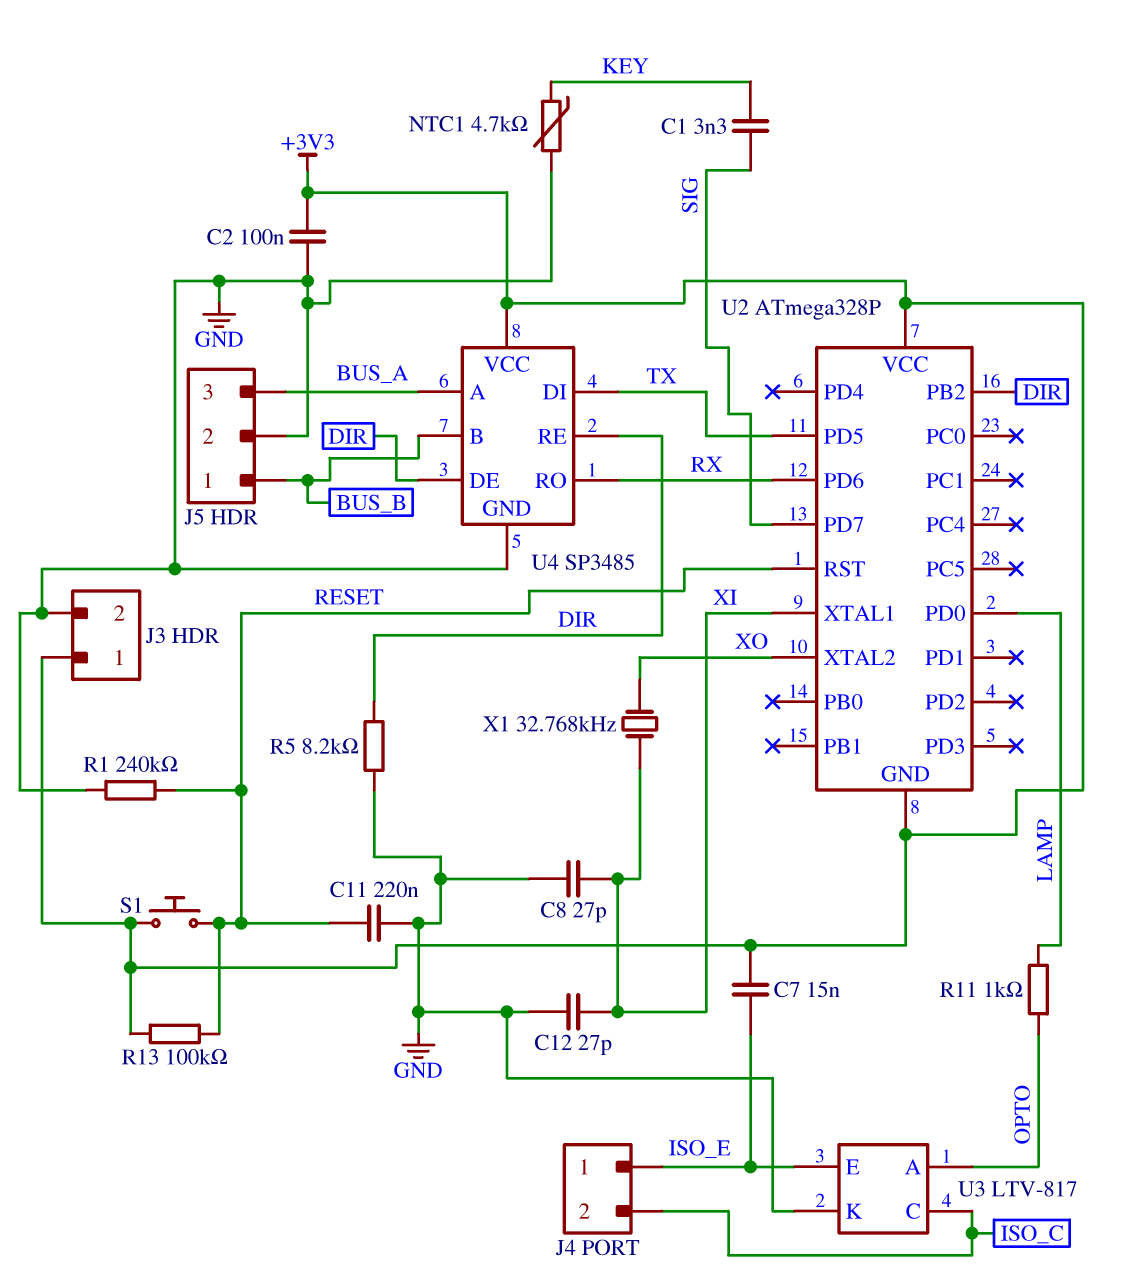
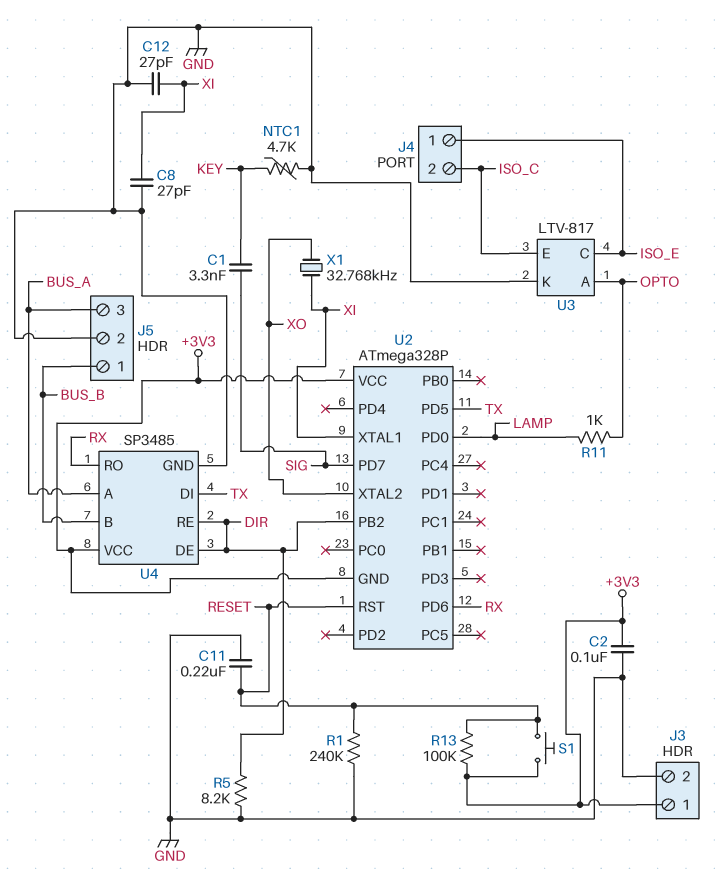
C7: 15nF (+3V3, ISO_E) -> none
U3 pin C: ISO_C -> ISO_E
U3 pin E: ISO_E -> ISO_C

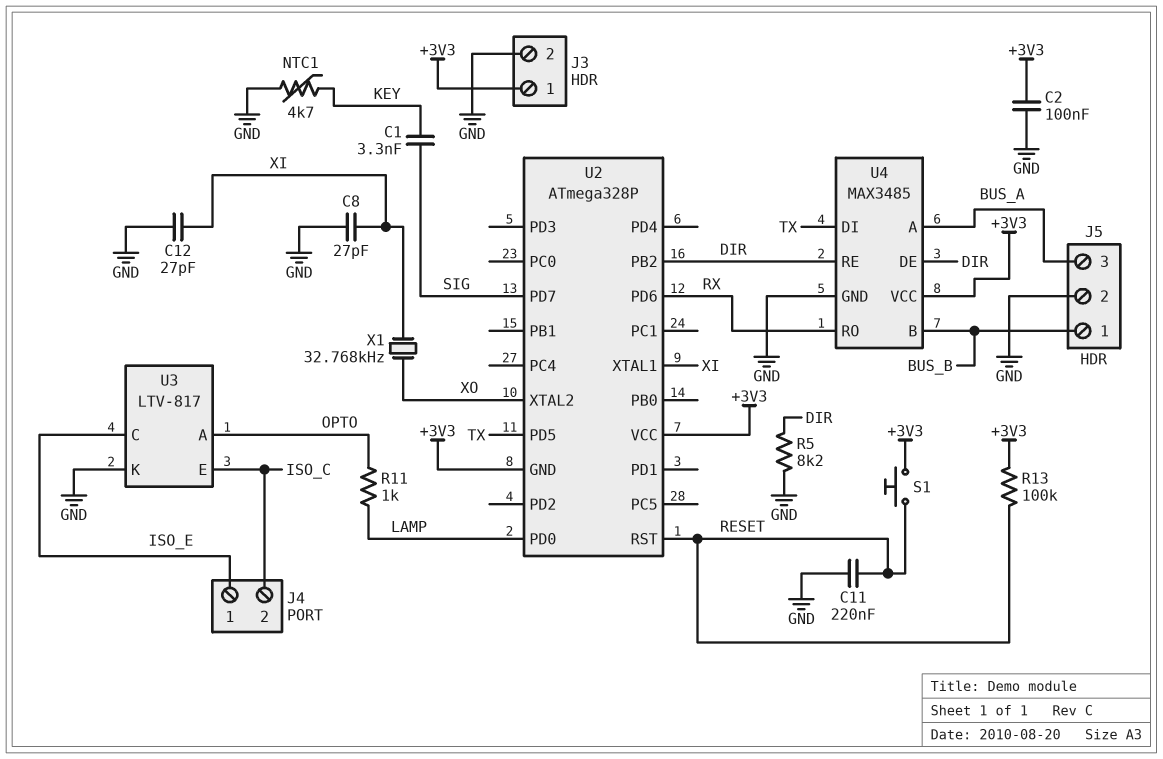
R1: 240k (GND, RESET) -> none
U4: SP3485 -> MAX3485

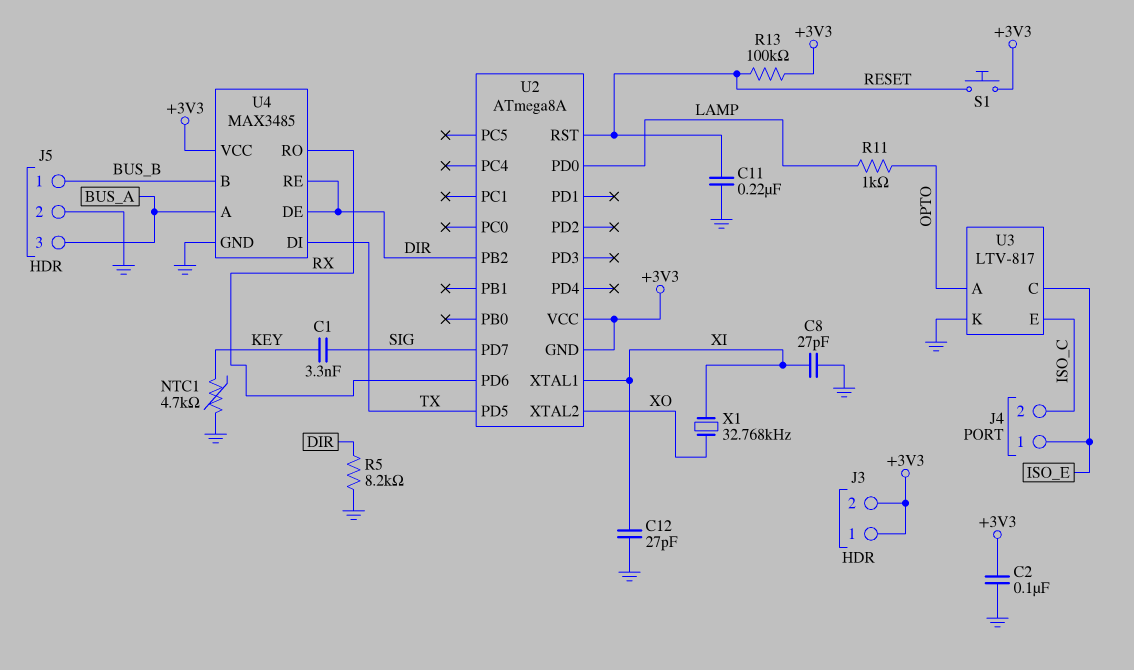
J3 pin 2: GND -> +3V3
U2: ATmega328P -> ATmega8A

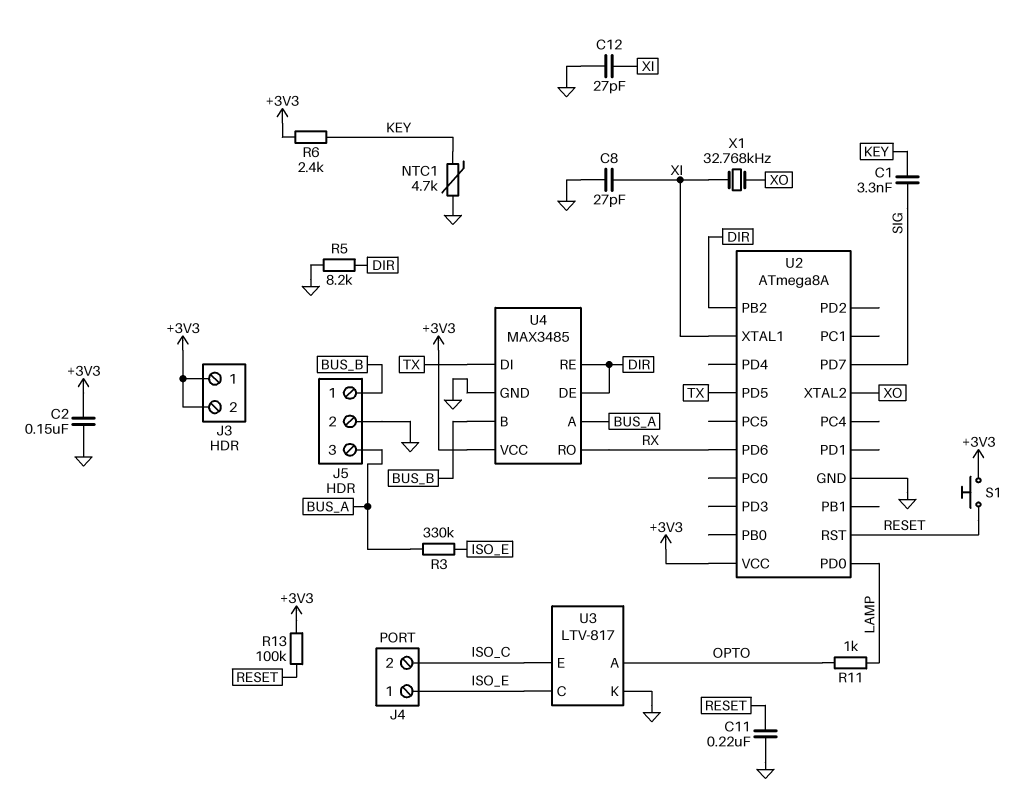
C2: 100nF (+3V3, GND) -> 150nF (+3V3, GND)
R3: none -> 330k (BUS_A, ISO_E)
R6: none -> 2.4k (+3V3, KEY)
U2 pin GND: +3V3 -> GND

